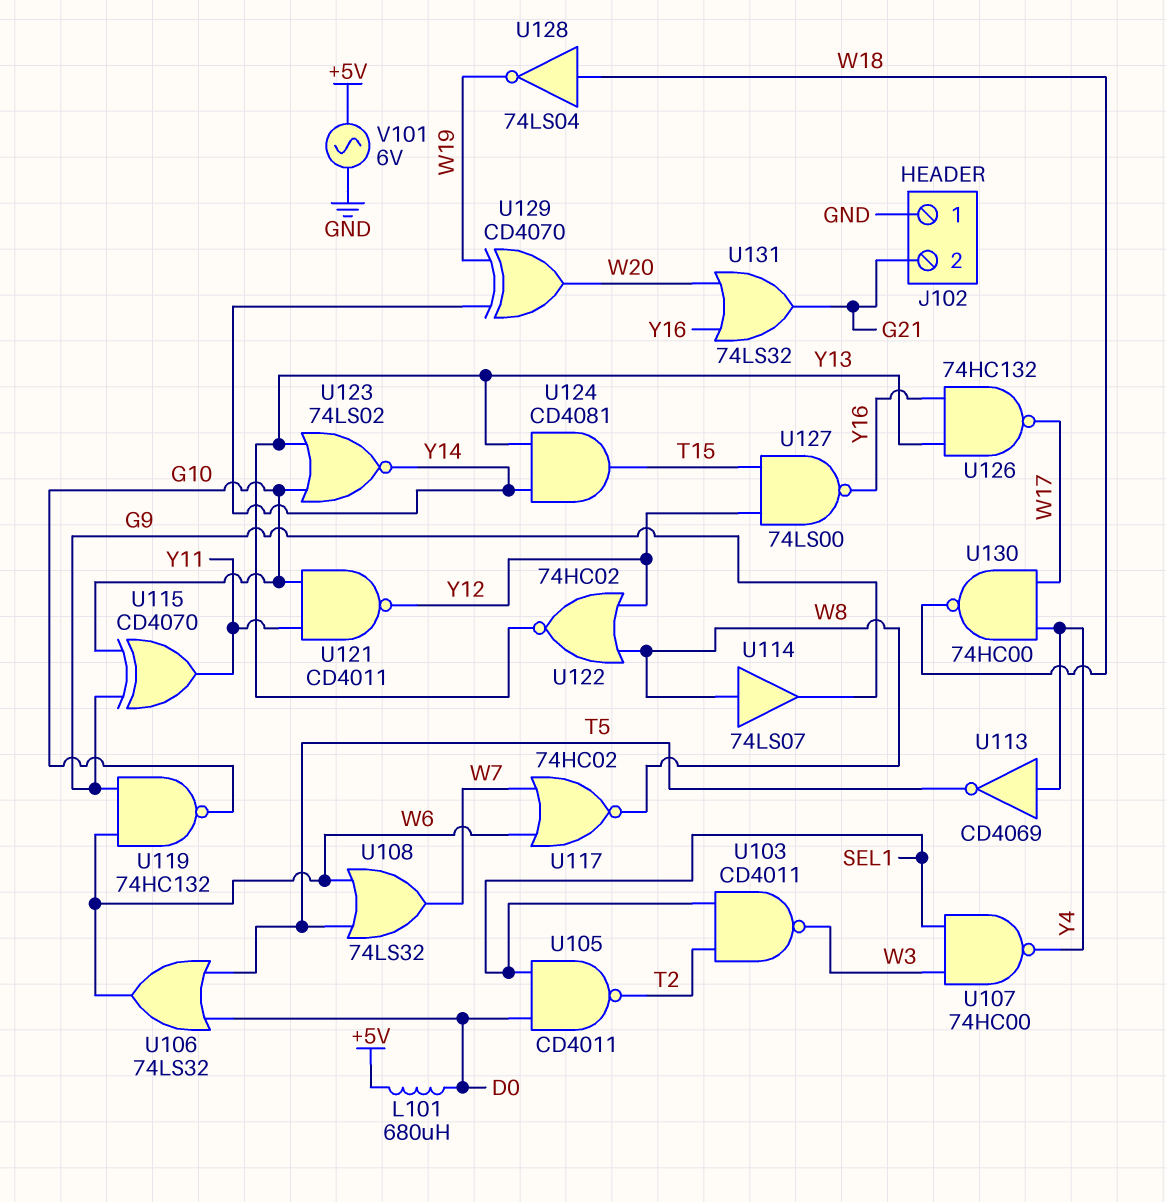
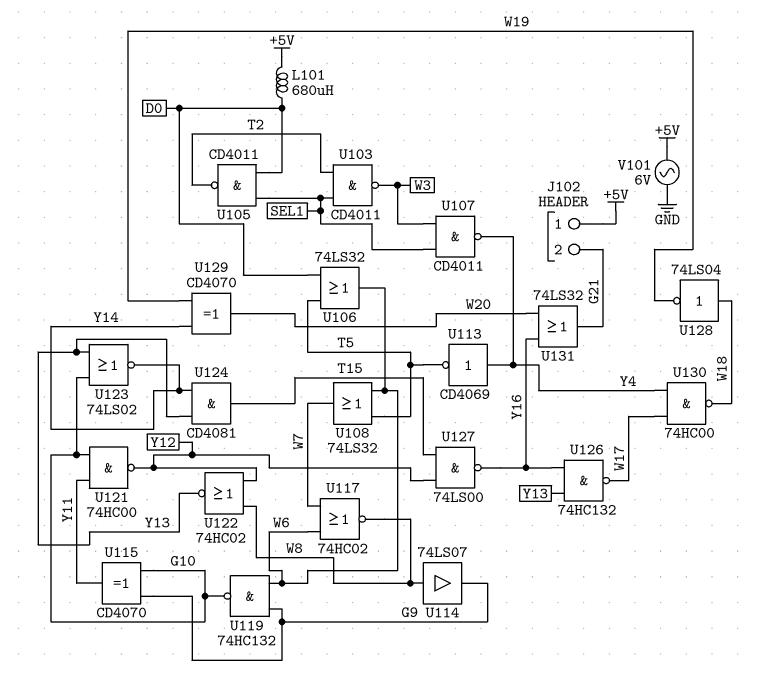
J102 pin 1: GND -> +5V
U107: NAND 74HC00 (in SEL1, in W3, out Y4) -> NAND CD4011 (in SEL1, in W3, out Y4)
U121: NAND CD4011 (in G10, in Y11, out Y12) -> NAND 74HC00 (in G10, in Y11, out Y12)

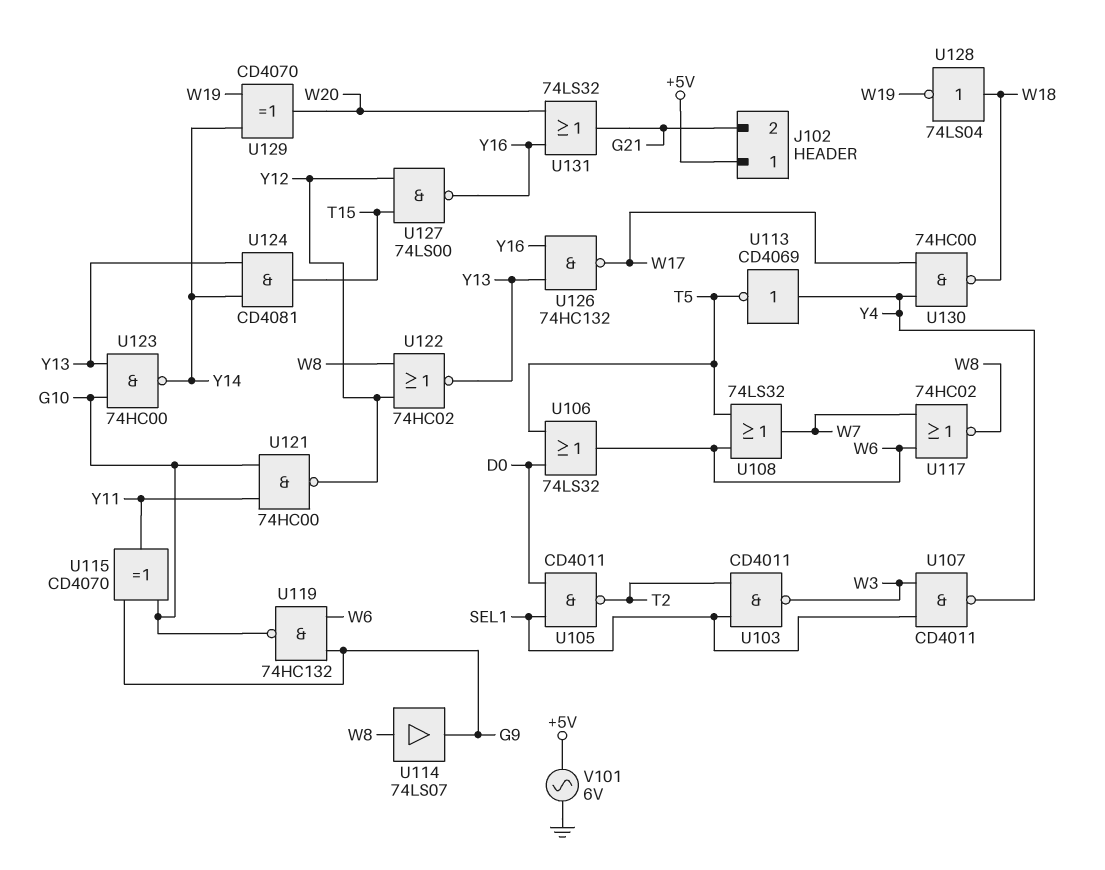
L101: 680uH (+5V, D0) -> none
U123: NOR 74LS02 (in G10, in Y13, out Y14) -> NAND 74HC00 (in G10, in Y13, out Y14)

